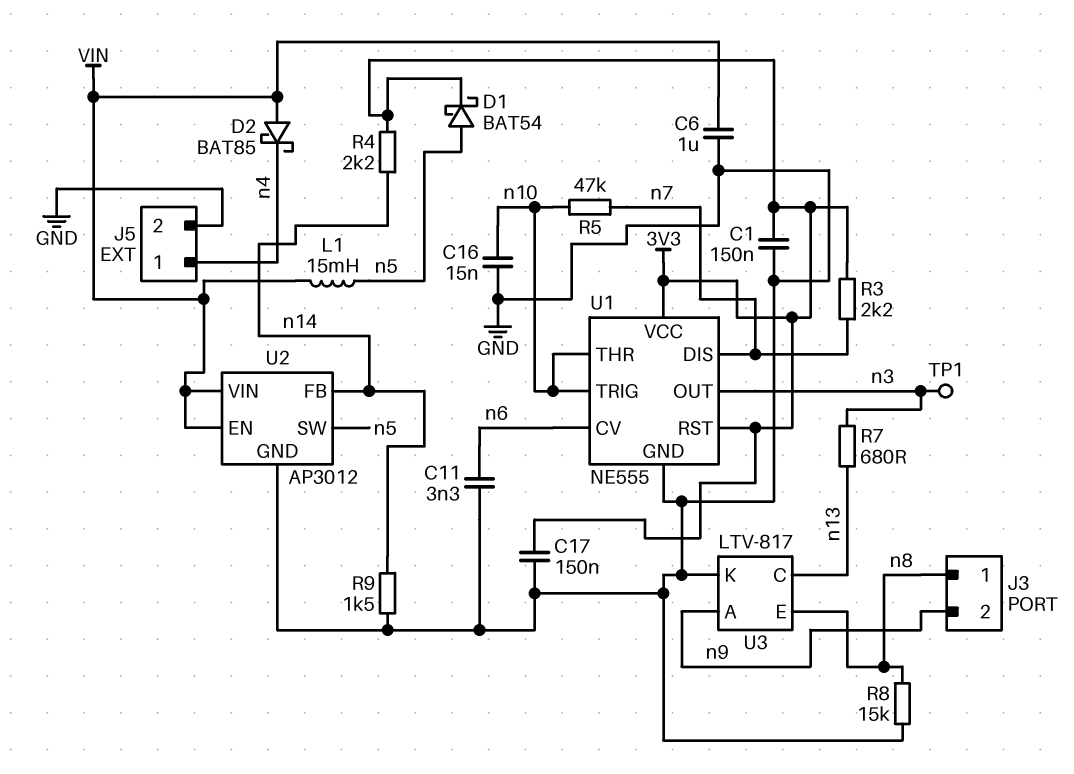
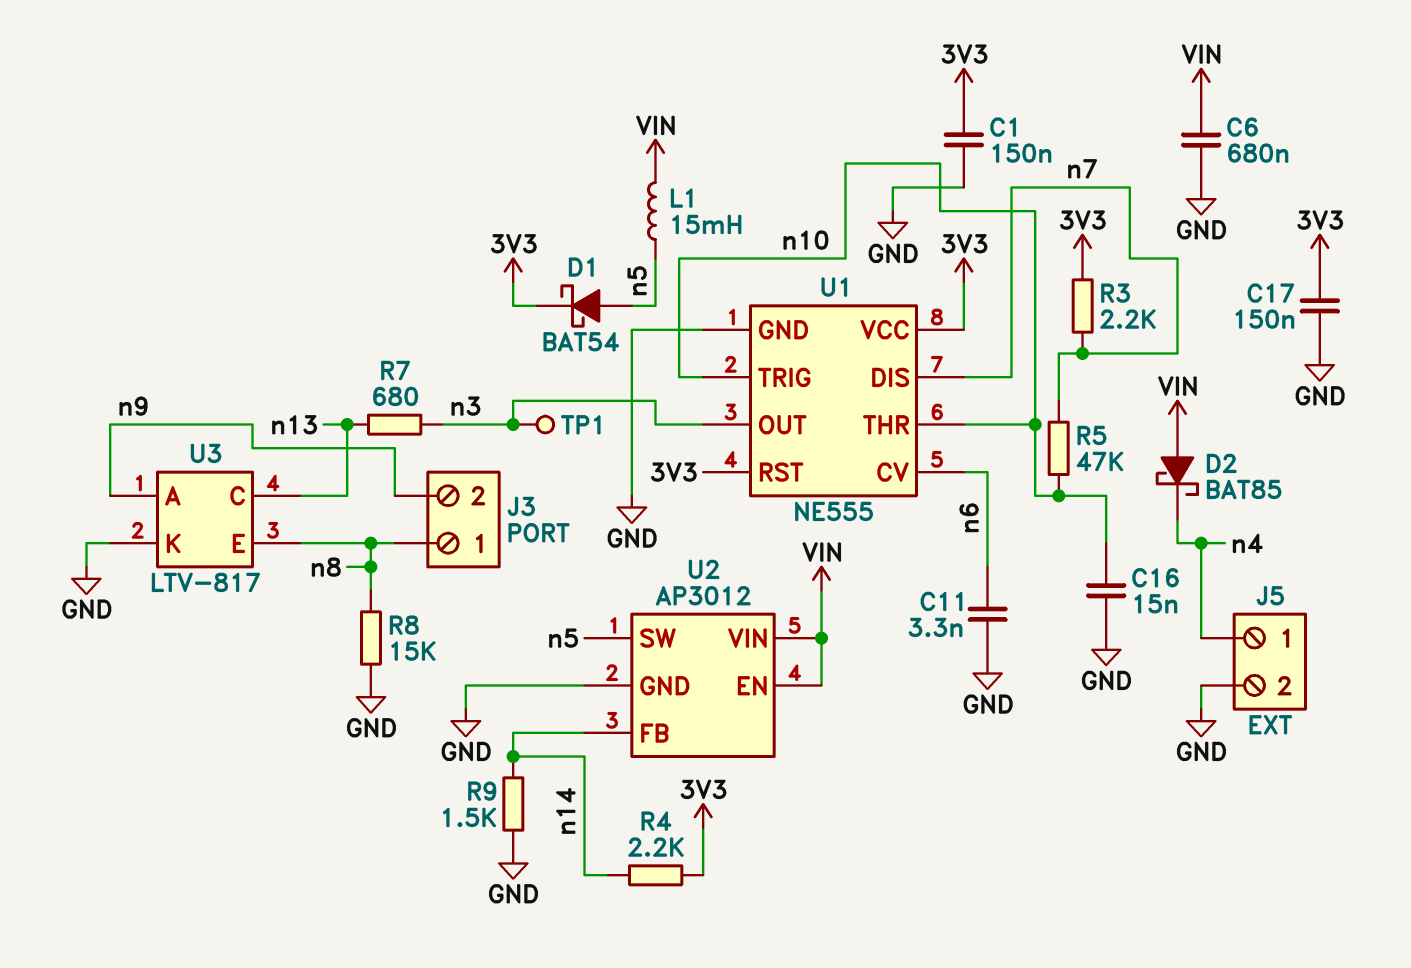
C6: 1uF (GND, VIN) -> 680nF (GND, VIN)

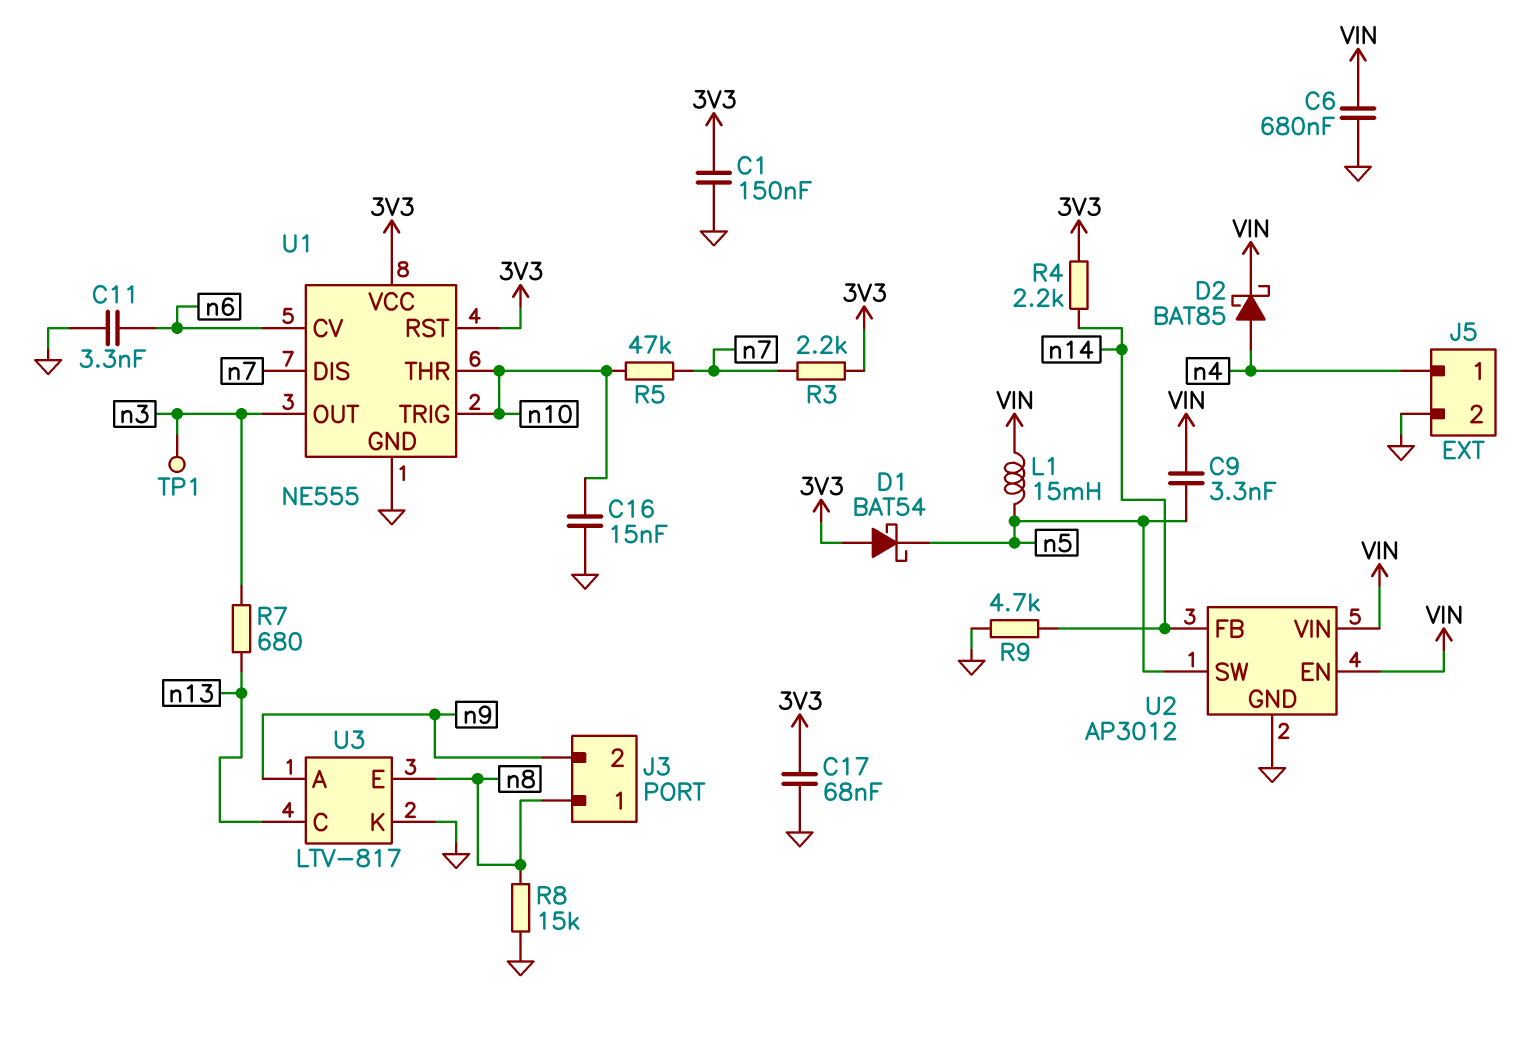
C9: none -> 3.3nF (VIN, n5)
C17: 150nF (3V3, GND) -> 68nF (3V3, GND)
D1: schottky BAT54 (A n5, K 3V3) -> schottky BAT54 (A 3V3, K n5)
D2: schottky BAT85 (A VIN, K n4) -> schottky BAT85 (A n4, K VIN)
R9: 1.5k (GND, n14) -> 4.7k (GND, n14)

